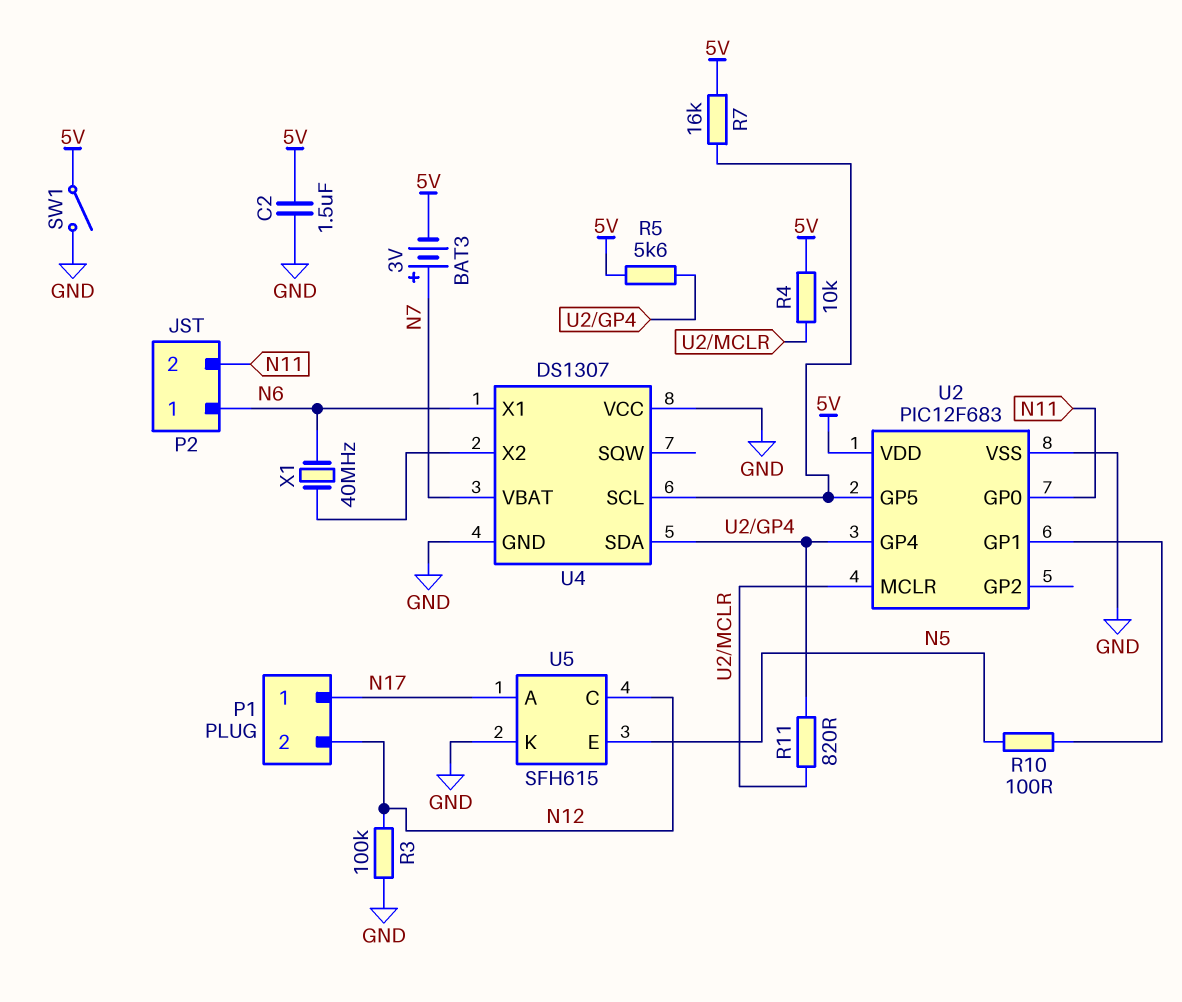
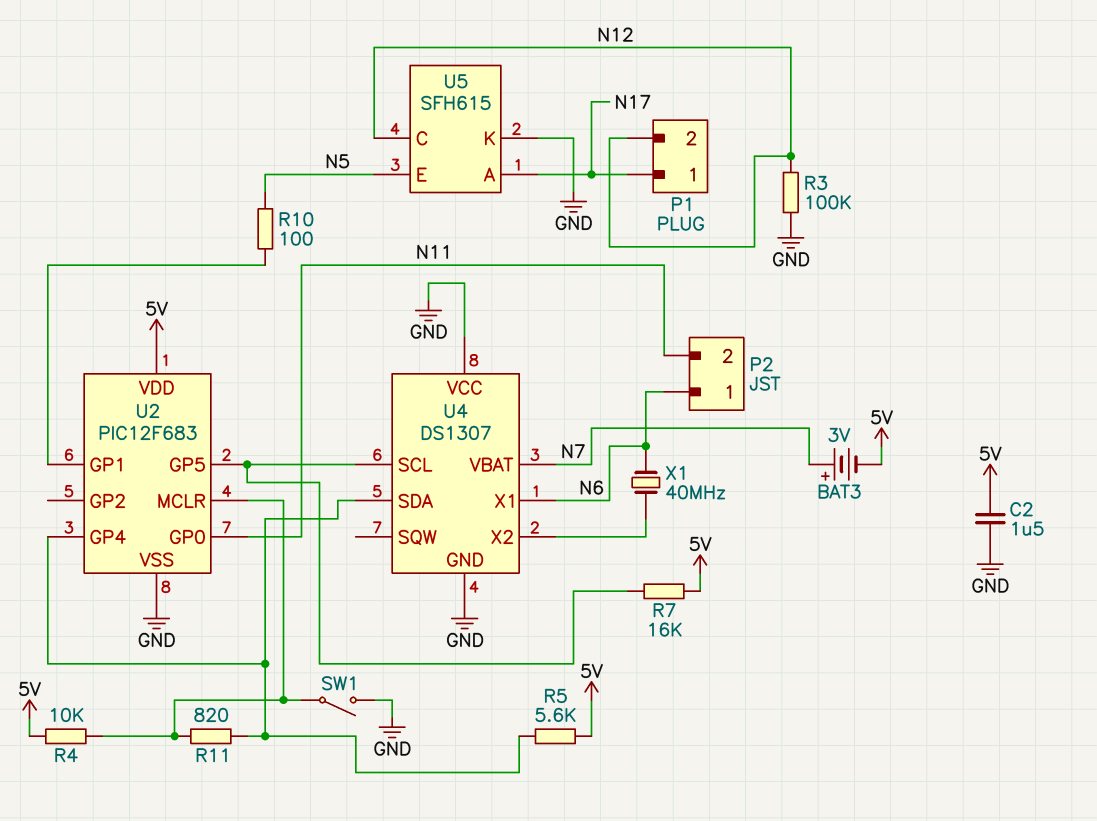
SW1: switch (5V, GND) -> switch (GND, U2/MCLR)

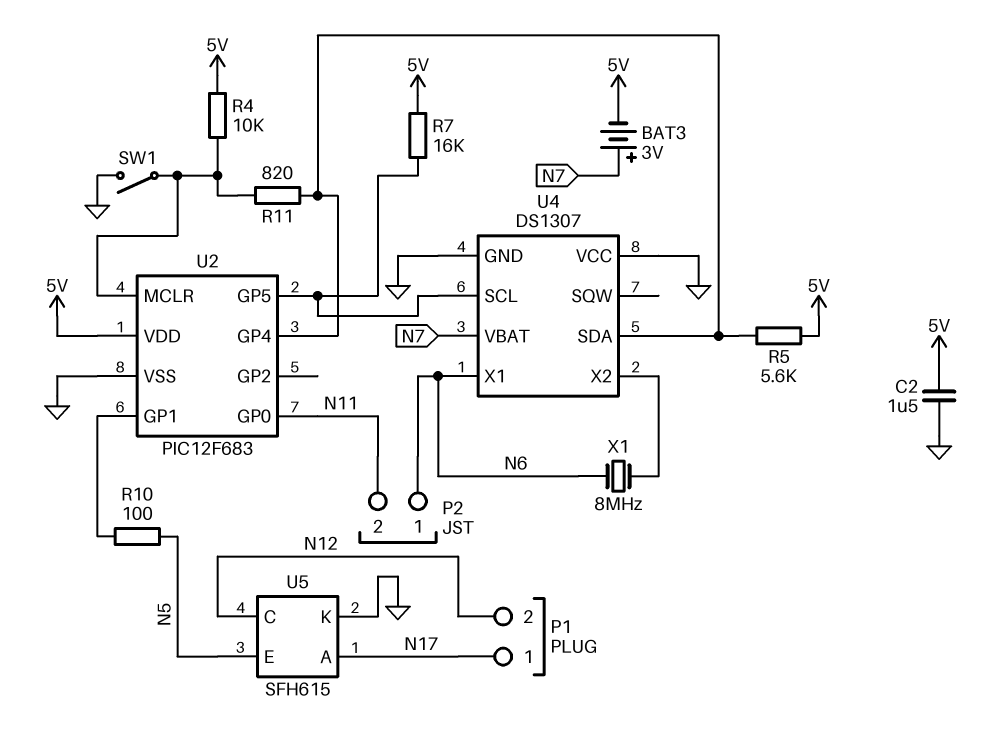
R3: 100k (GND, N12) -> none
X1: 40MHz (N6, U4/X2) -> 8MHz (N6, U4/X2)

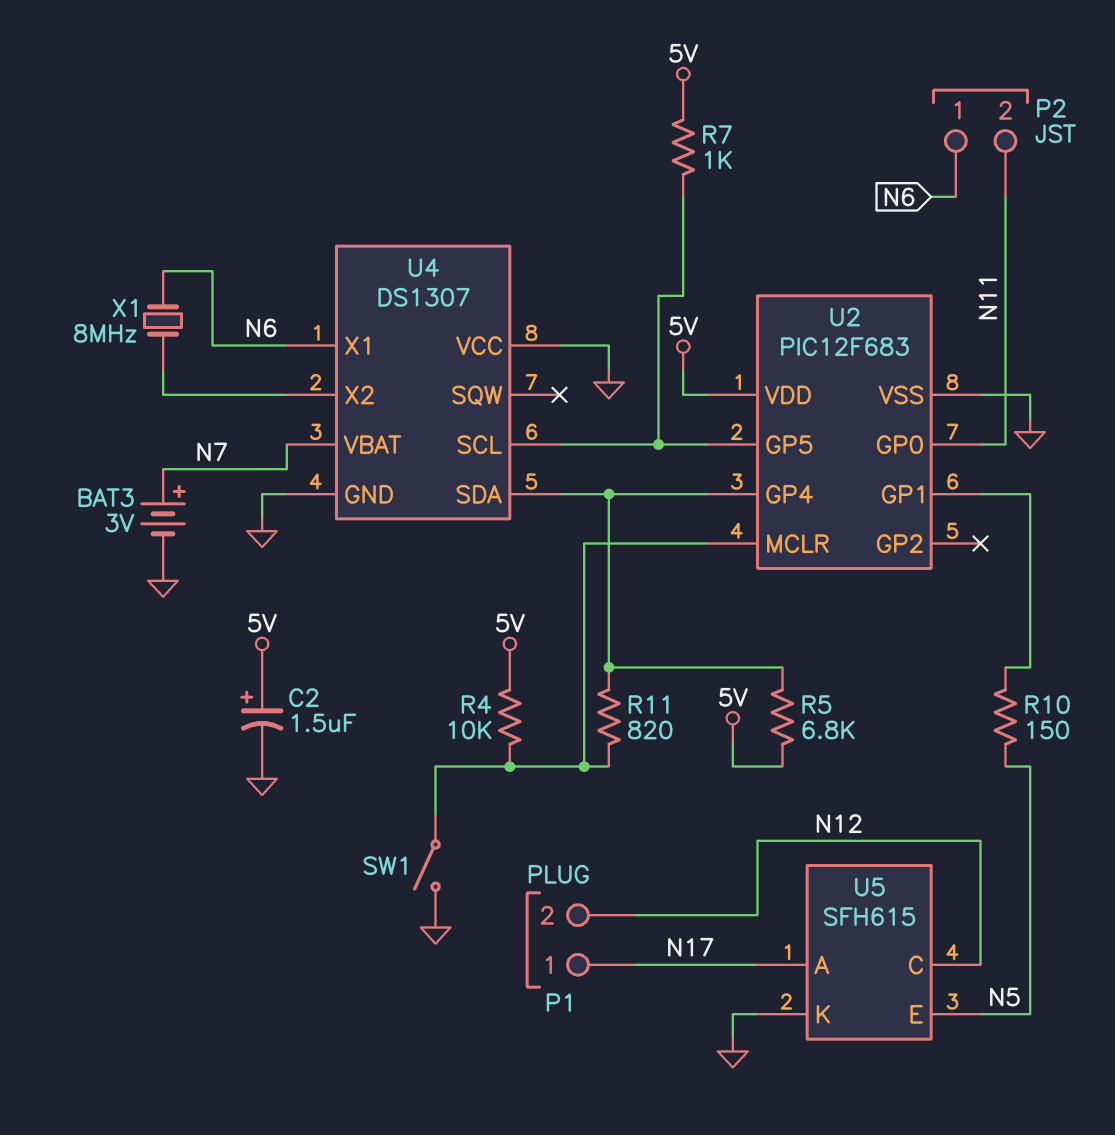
BAT3: 3V (plus N7, minus 5V) -> 3V (plus N7, minus GND)
C2: 1.5uF (5V, GND) -> 1.5uF (plus 5V, minus GND)
R5: 5.6k (5V, U2/GP4) -> 6.8k (5V, U2/GP4)
R7: 16k (5V, U2/GP5) -> 1k (5V, U2/GP5)
R10: 100 (N5, U2/GP1) -> 150 (N5, U2/GP1)

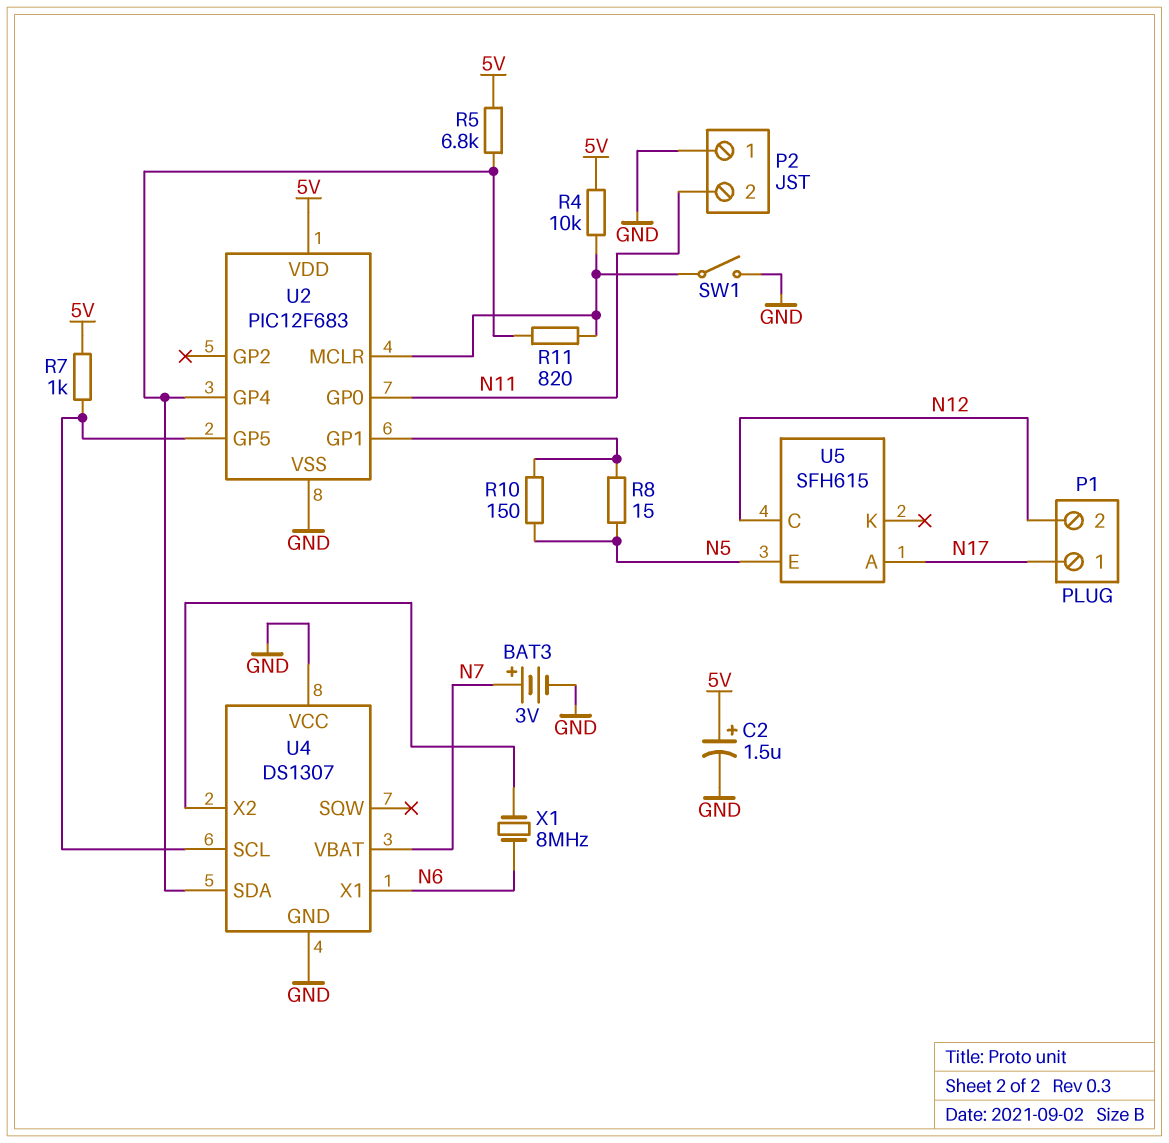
P2 pin 1: N6 -> GND
R8: none -> 15 (N5, U2/GP1)
U5 pin K: GND -> none

